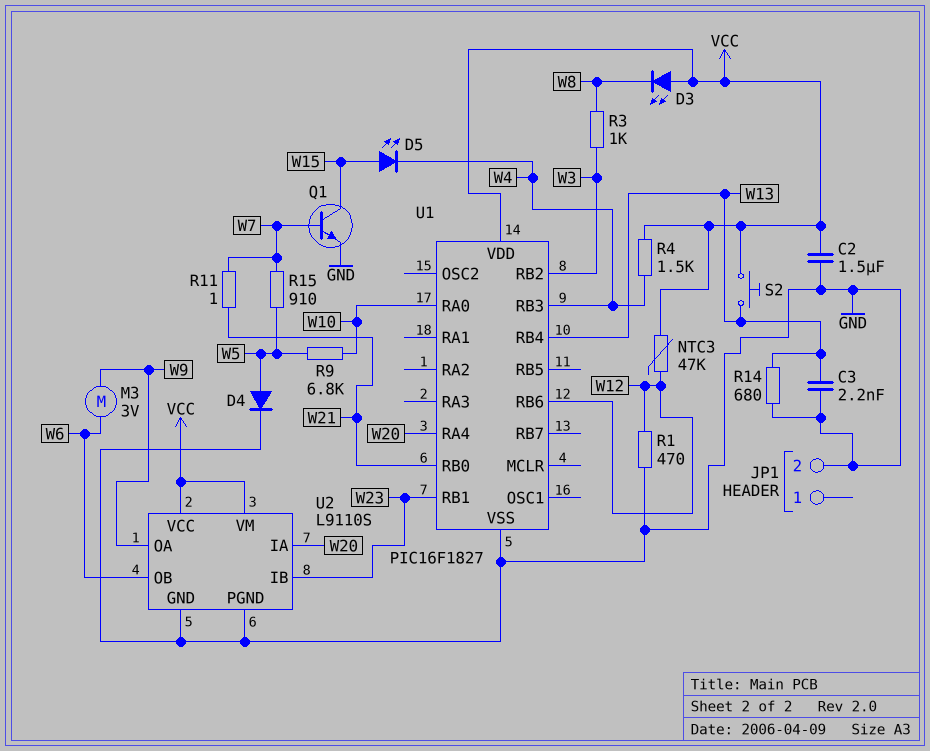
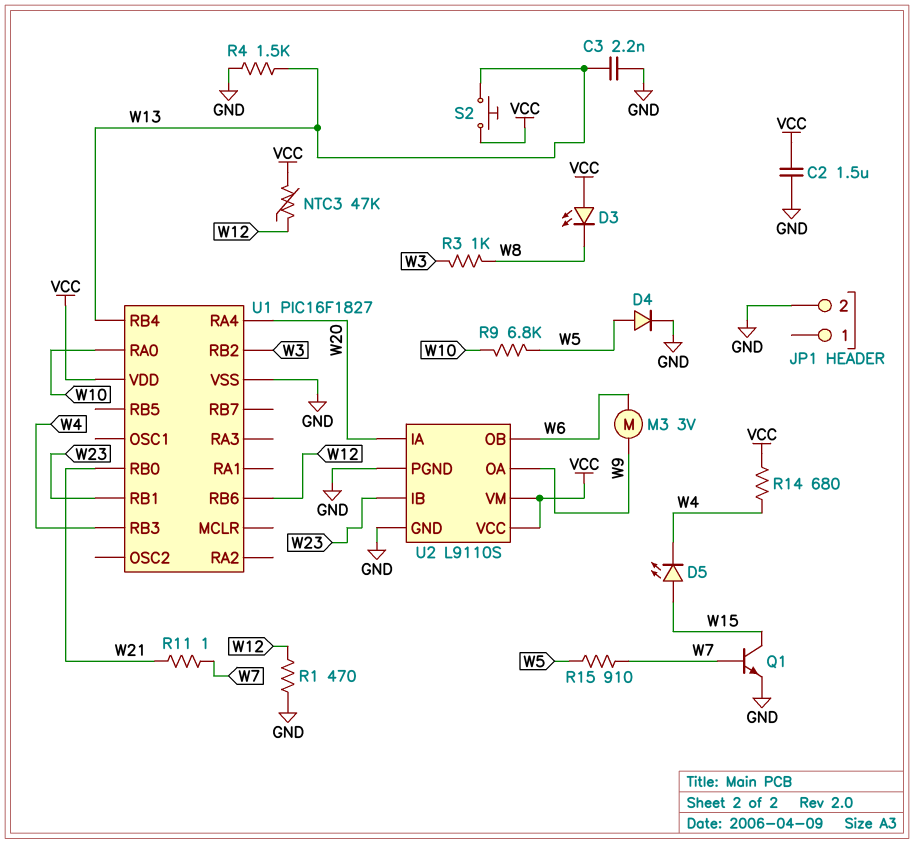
R4: 1.5k (VCC, W4) -> 1.5k (GND, W13)
R14: 680 (GND, W13) -> 680 (VCC, W4)

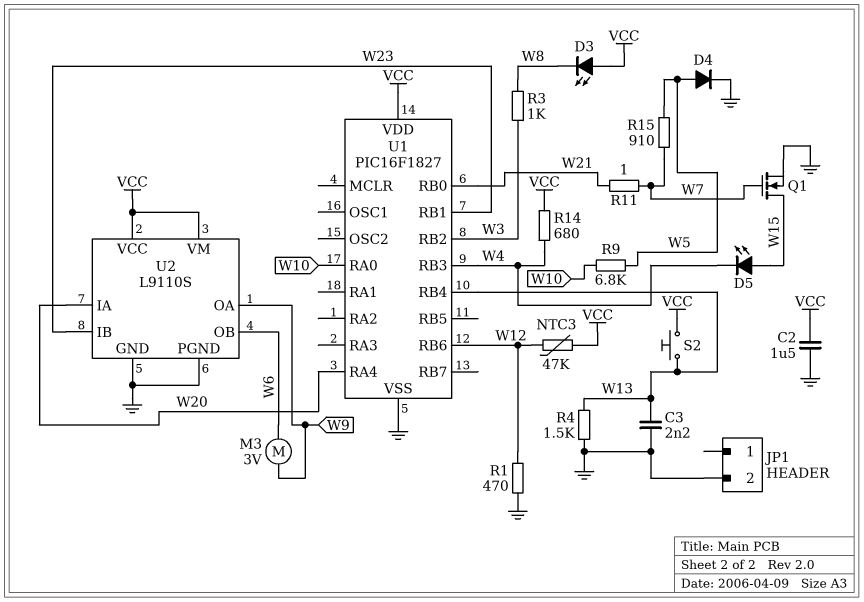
Q1: NPN (B W7, C W15, E GND) -> NMOS (G W7, D W15, S GND)

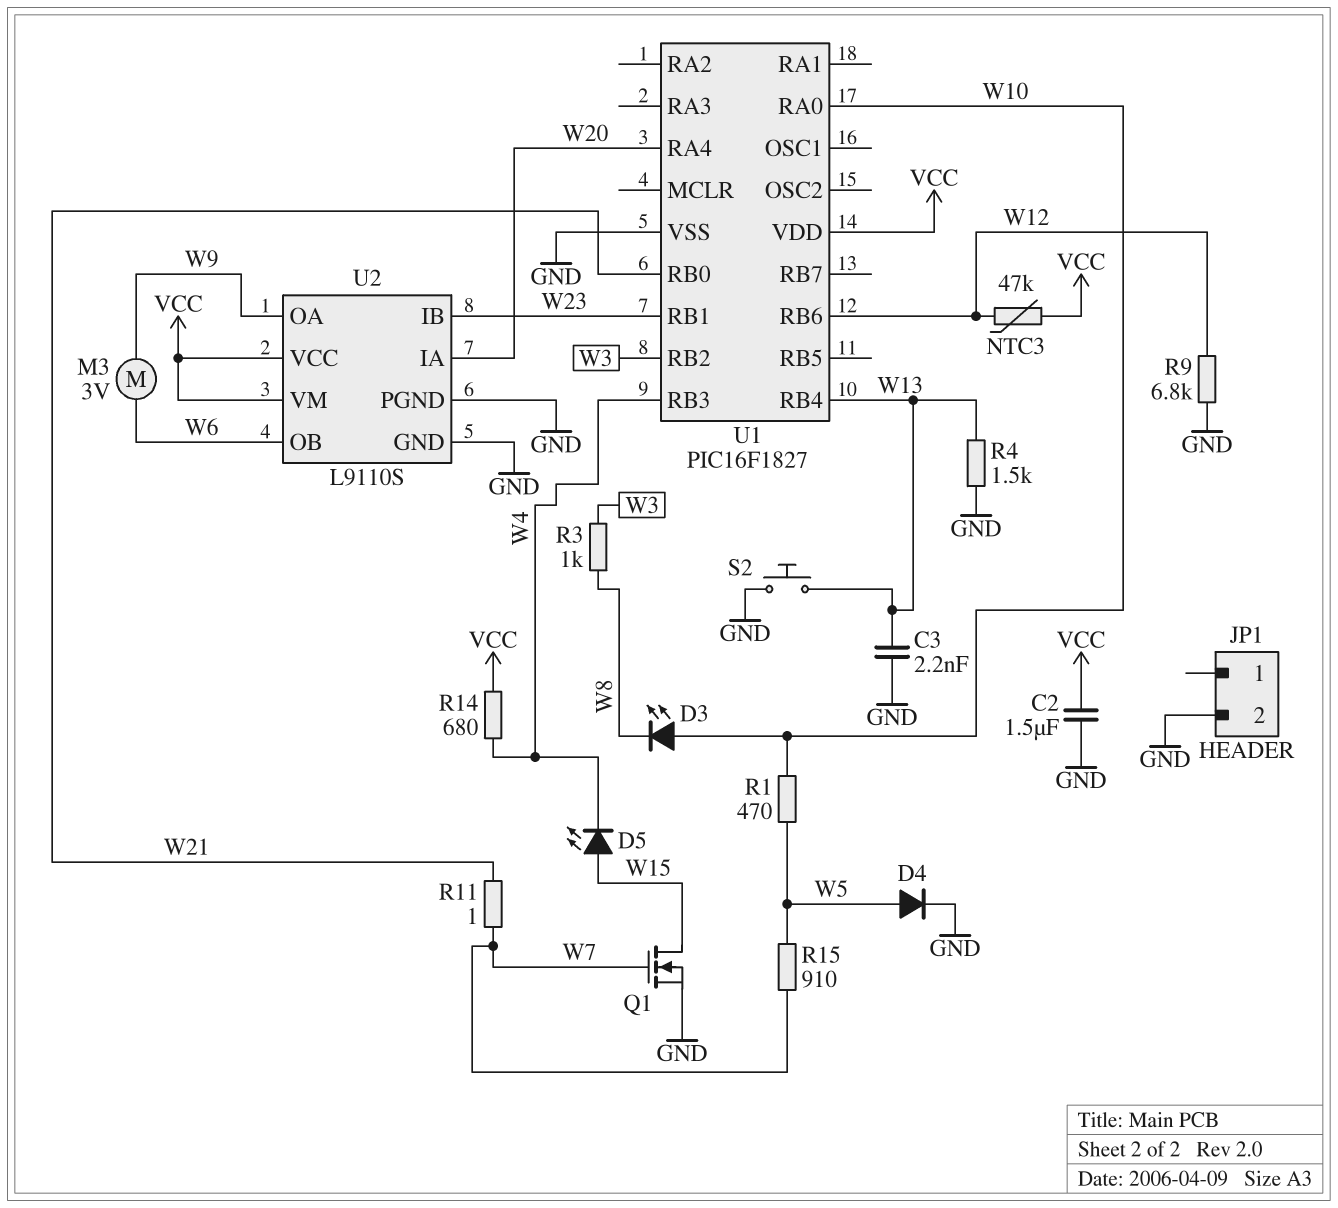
D3: LED (A VCC, K W8) -> LED (A W10, K W8)
R1: 470 (GND, W12) -> 470 (W5, W10)
R9: 6.8k (W5, W10) -> 6.8k (GND, W12)
S2: button (VCC, W13) -> button (GND, W13)

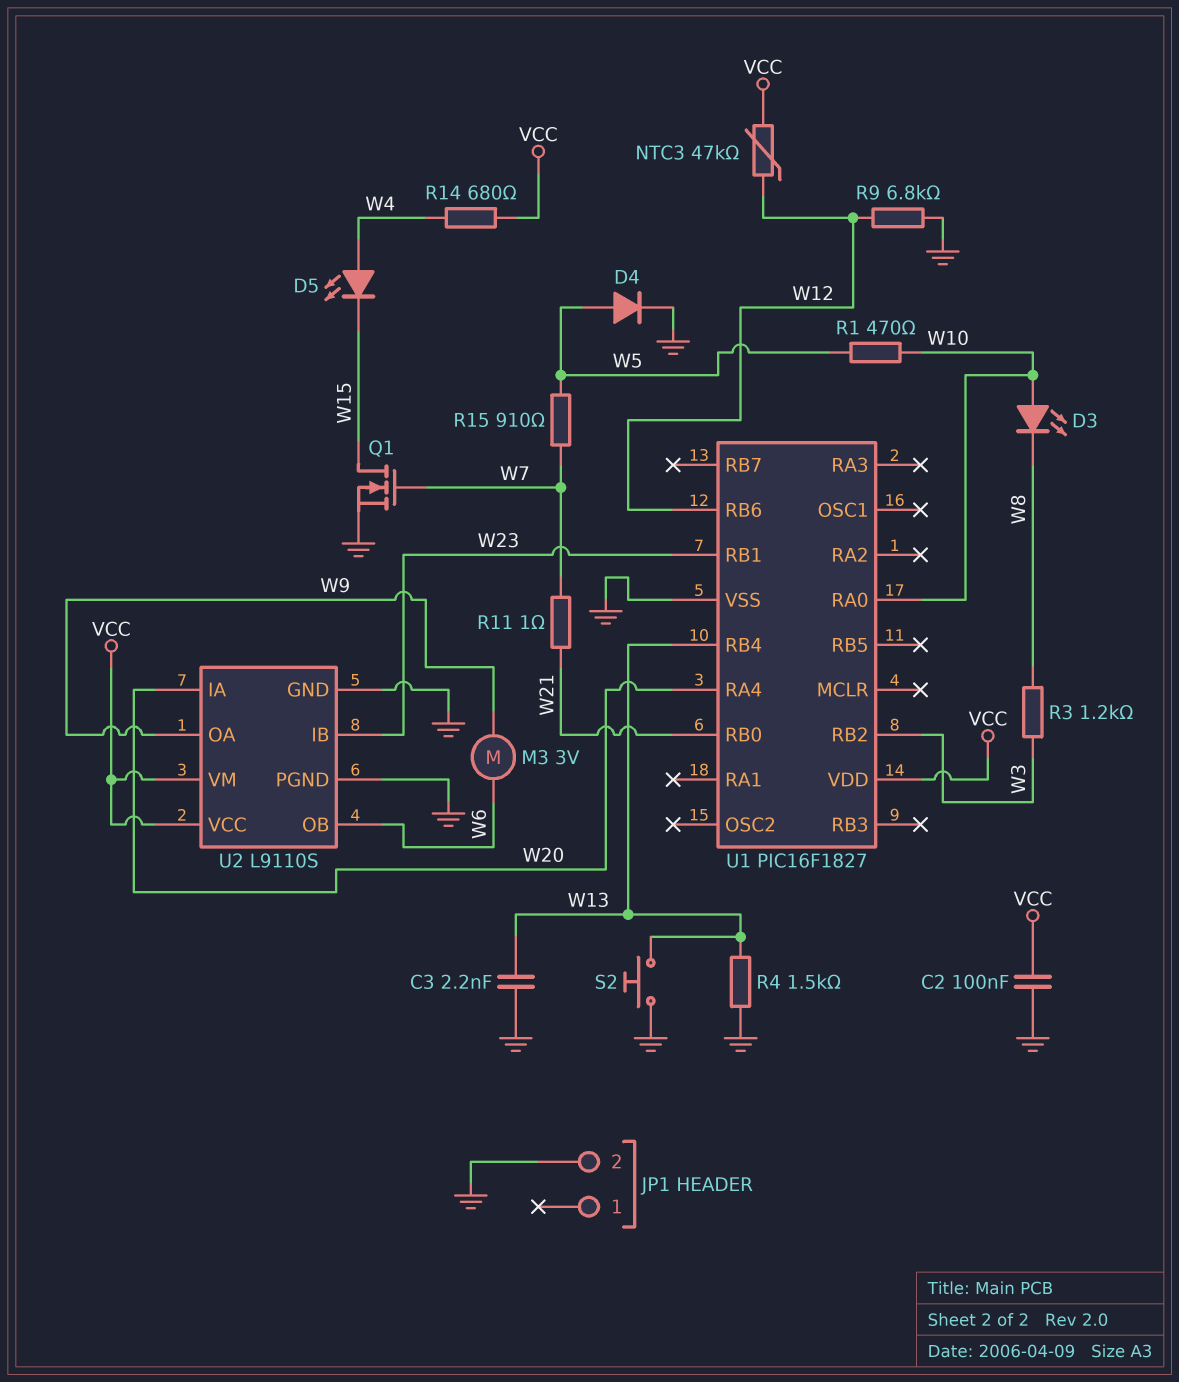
C2: 1.5uF (GND, VCC) -> 100nF (GND, VCC)
D5: LED (A W15, K W4) -> LED (A W4, K W15)
R3: 1k (W3, W8) -> 1.2k (W3, W8)
U1 pin RB3: W4 -> none

